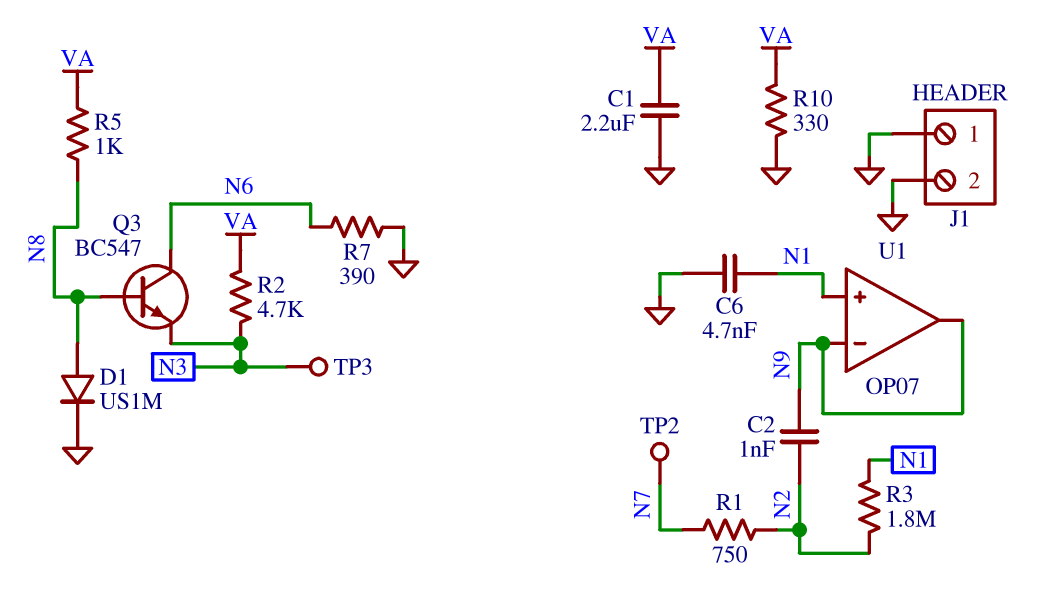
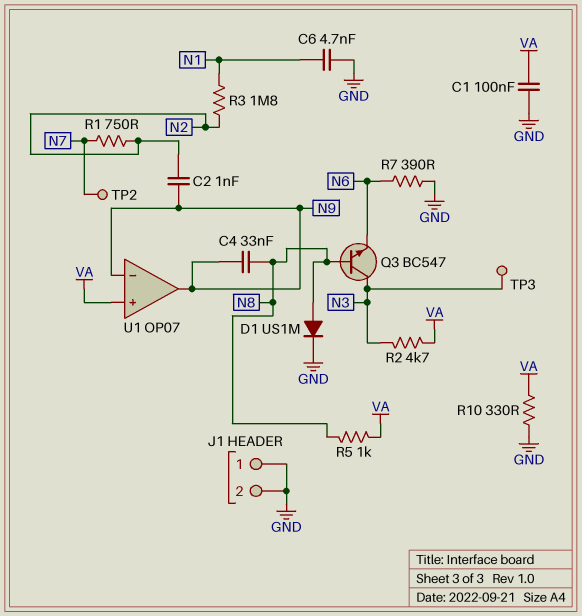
C1: 2.2uF (GND, VA) -> 100nF (GND, VA)
C4: none -> 33nF (N8, N9)
Q3: NPN BC547 (B N8, C N6, E N3) -> NPN BC547 (B N8, C N3, E N6)
U1 pin in+: N1 -> VA

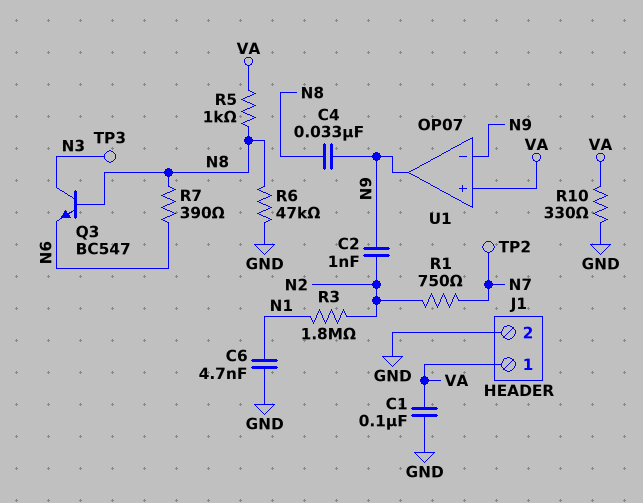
D1: diode US1M (A N8, K GND) -> none
J1 pin 1: GND -> VA
R2: 4.7k (N3, VA) -> none
R6: none -> 47k (GND, N8)
R7: 390 (GND, N6) -> 390 (N6, N8)

